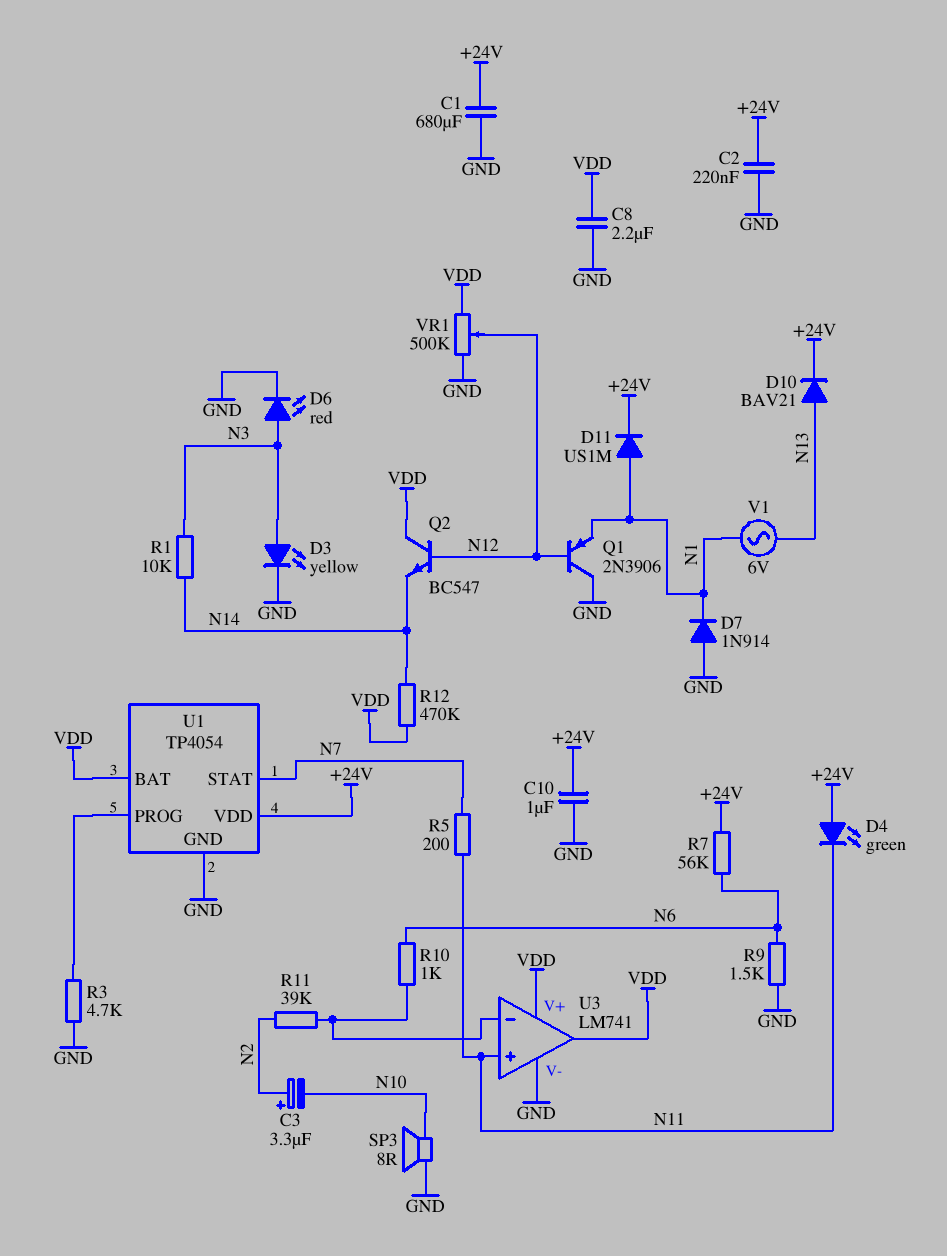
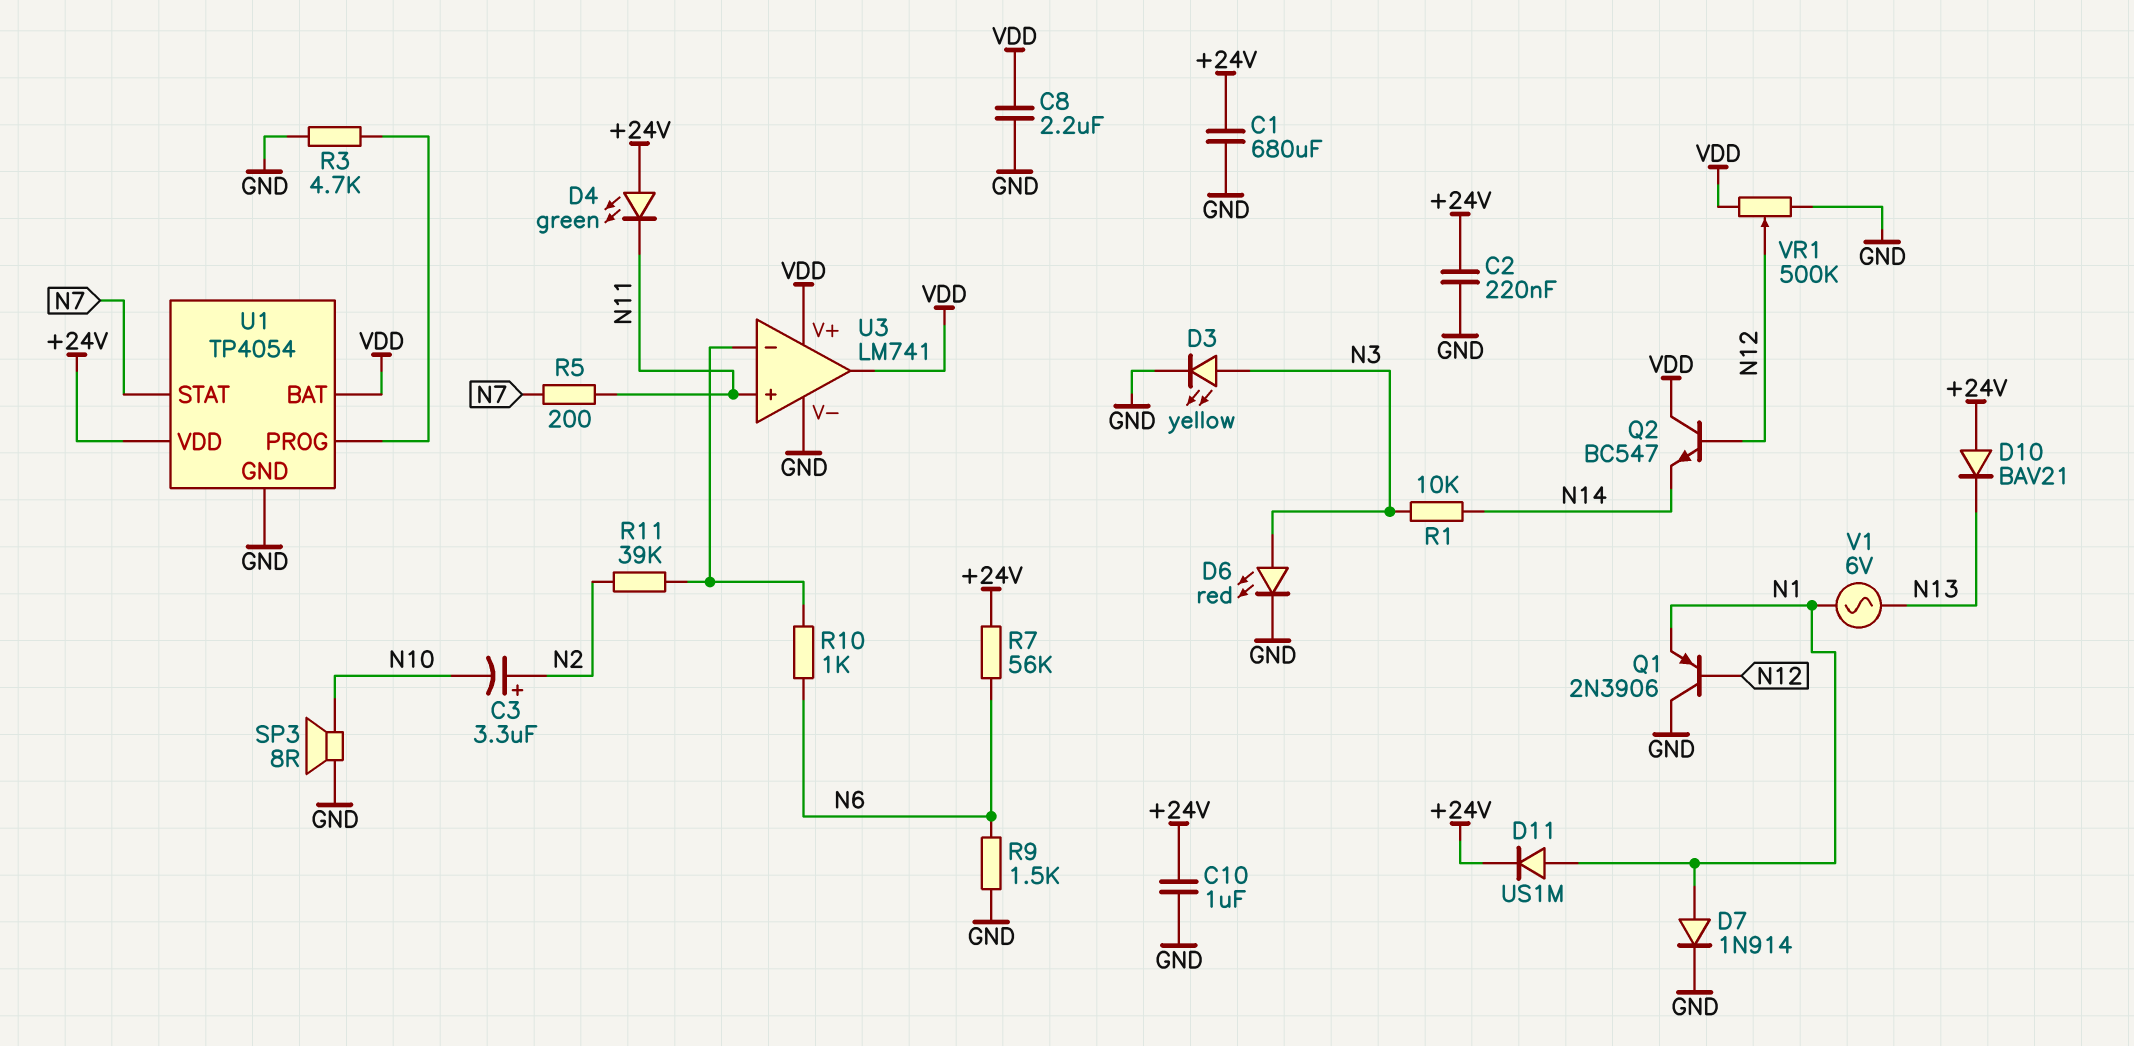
D7: diode 1N914 (A GND, K N1) -> diode 1N914 (A N1, K GND)
D10: diode BAV21 (A N13, K +24V) -> diode BAV21 (A +24V, K N13)
R12: 470k (N14, VDD) -> none

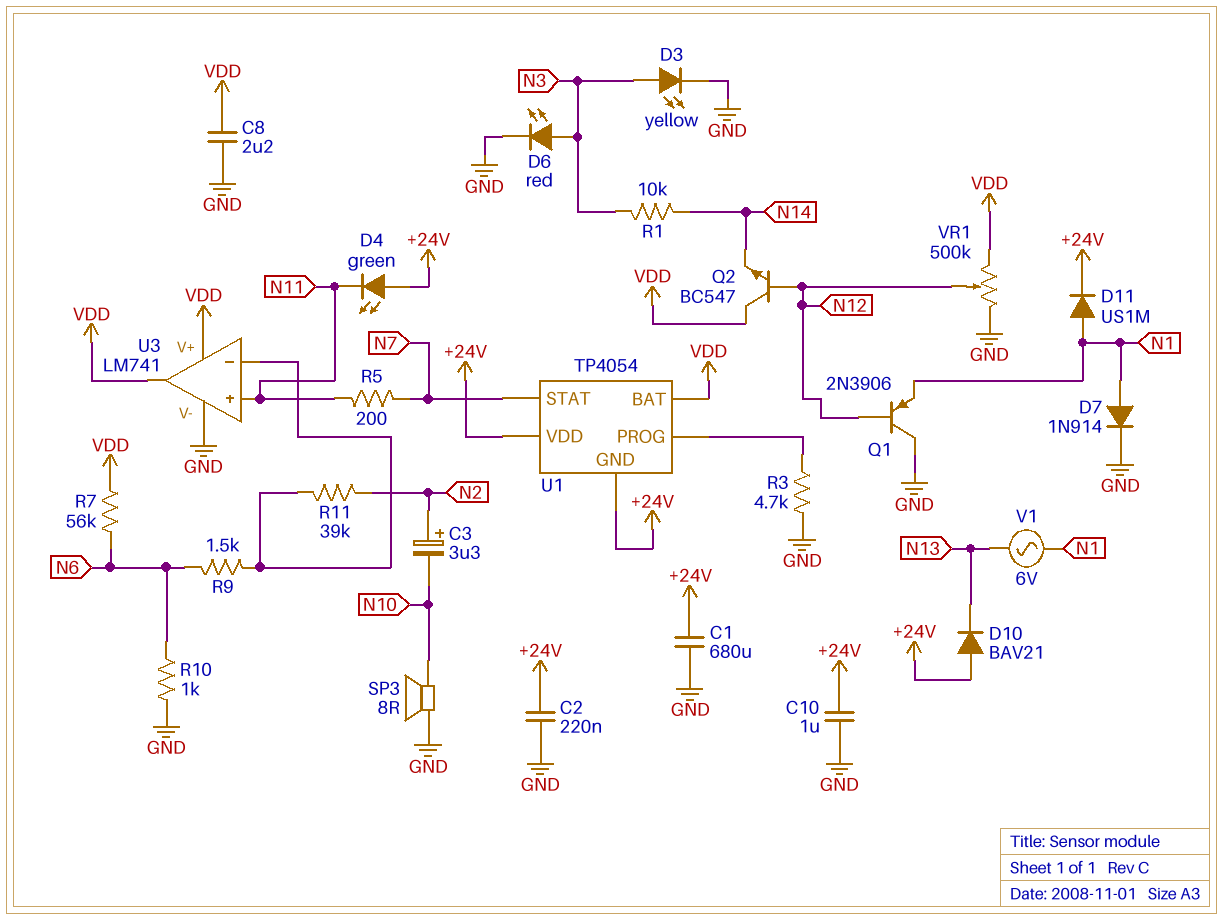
R7: 56k (+24V, N6) -> 56k (N6, VDD)
R9: 1.5k (GND, N6) -> 1.5k (N6, U3/in-)
R10: 1k (N6, U3/in-) -> 1k (GND, N6)
U1 pin GND: GND -> +24V

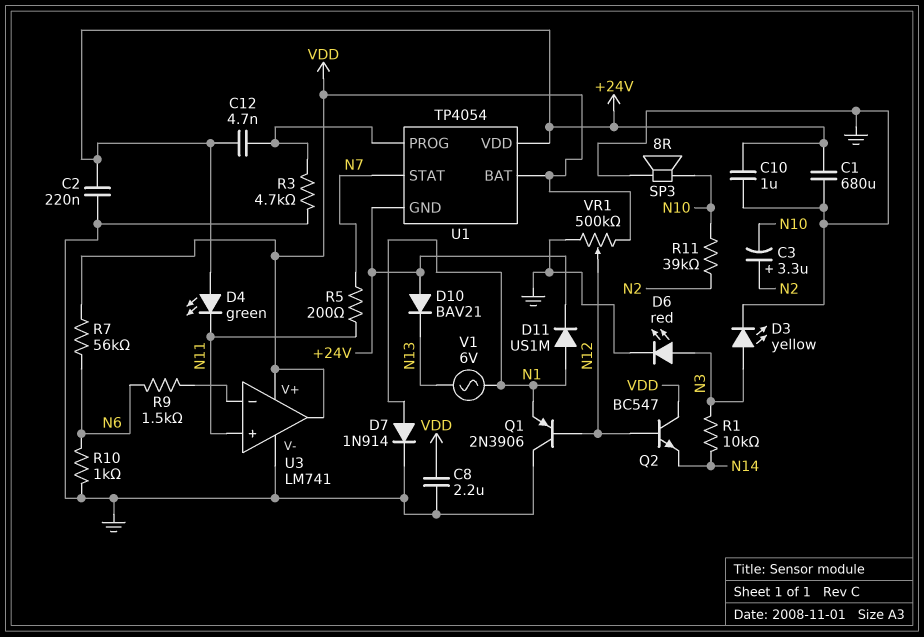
C12: none -> 4.7nF (+24V, U1/PROG)
R11: 39k (N2, U3/in-) -> 39k (N2, N10)

